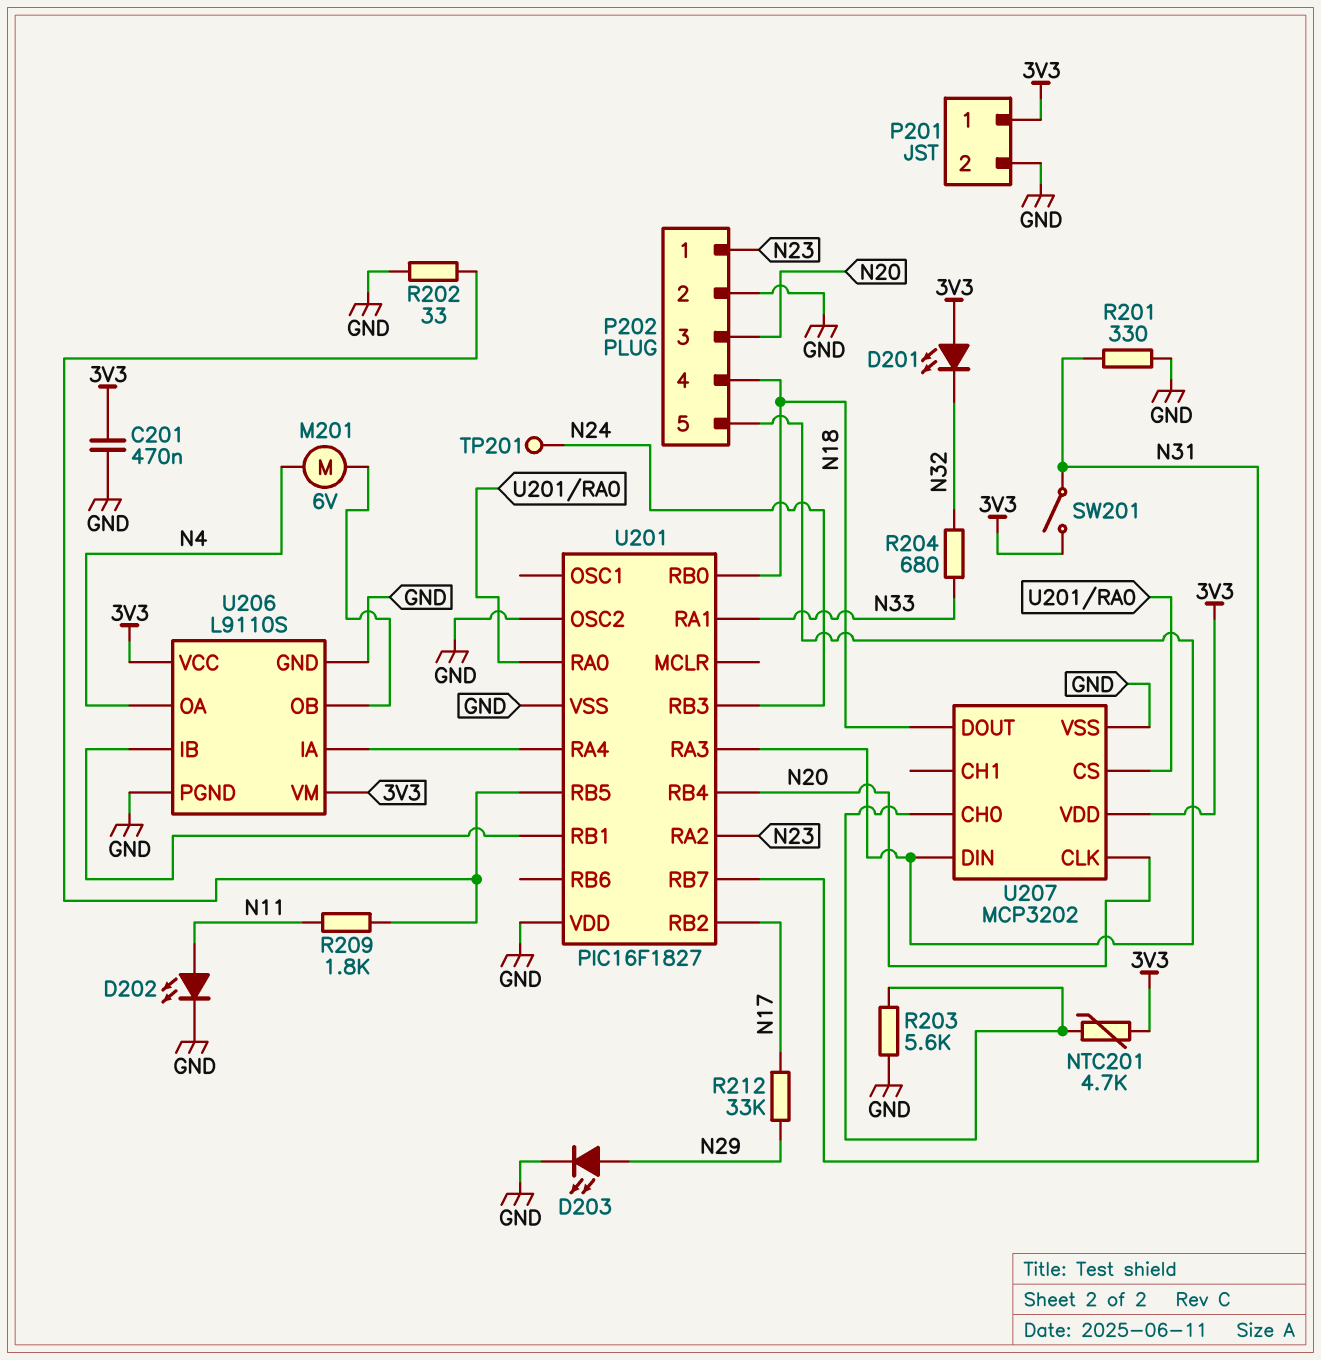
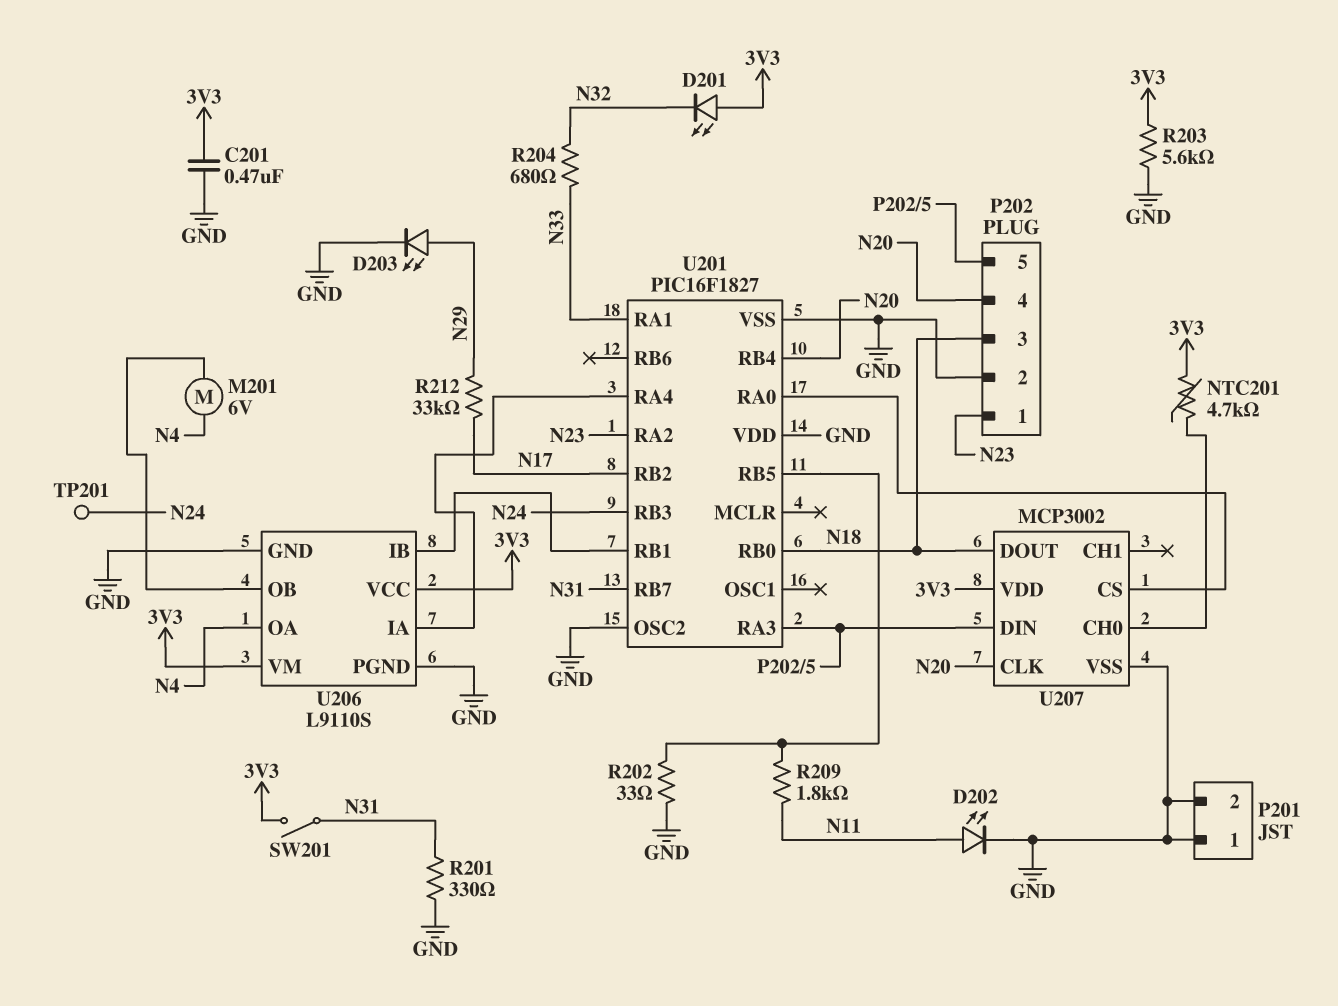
P201 pin 1: 3V3 -> GND
P202 pin 3: N20 -> N18
P202 pin 4: N18 -> N20
R203: 5.6k (GND, U207/CH0) -> 5.6k (3V3, GND)
U207: MCP3202 -> MCP3002

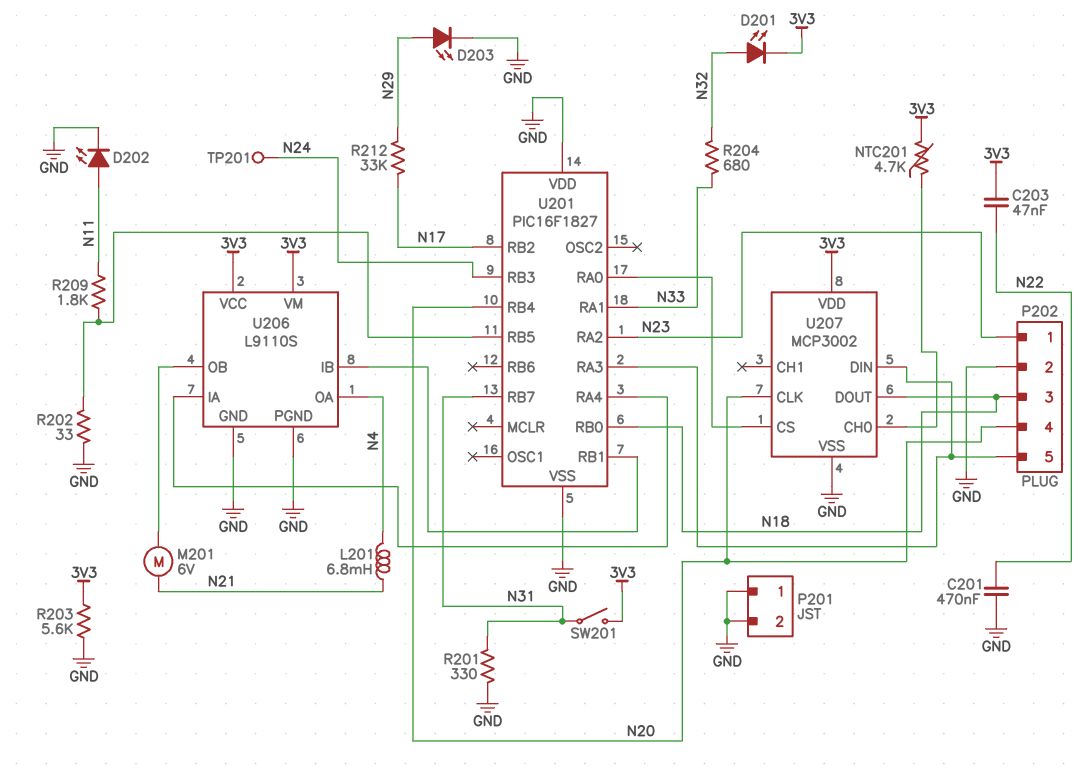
C201: 470nF (3V3, GND) -> 470nF (GND, N22)
C203: none -> 47nF (3V3, N22)
D201: LED (A 3V3, K N32) -> LED (A N32, K 3V3)
L201: none -> 6.8mH (N4, N21)
M201: motor 6V (N4, U206/OB) -> motor 6V (N21, U206/OB)
U201 pin OSC2: GND -> none

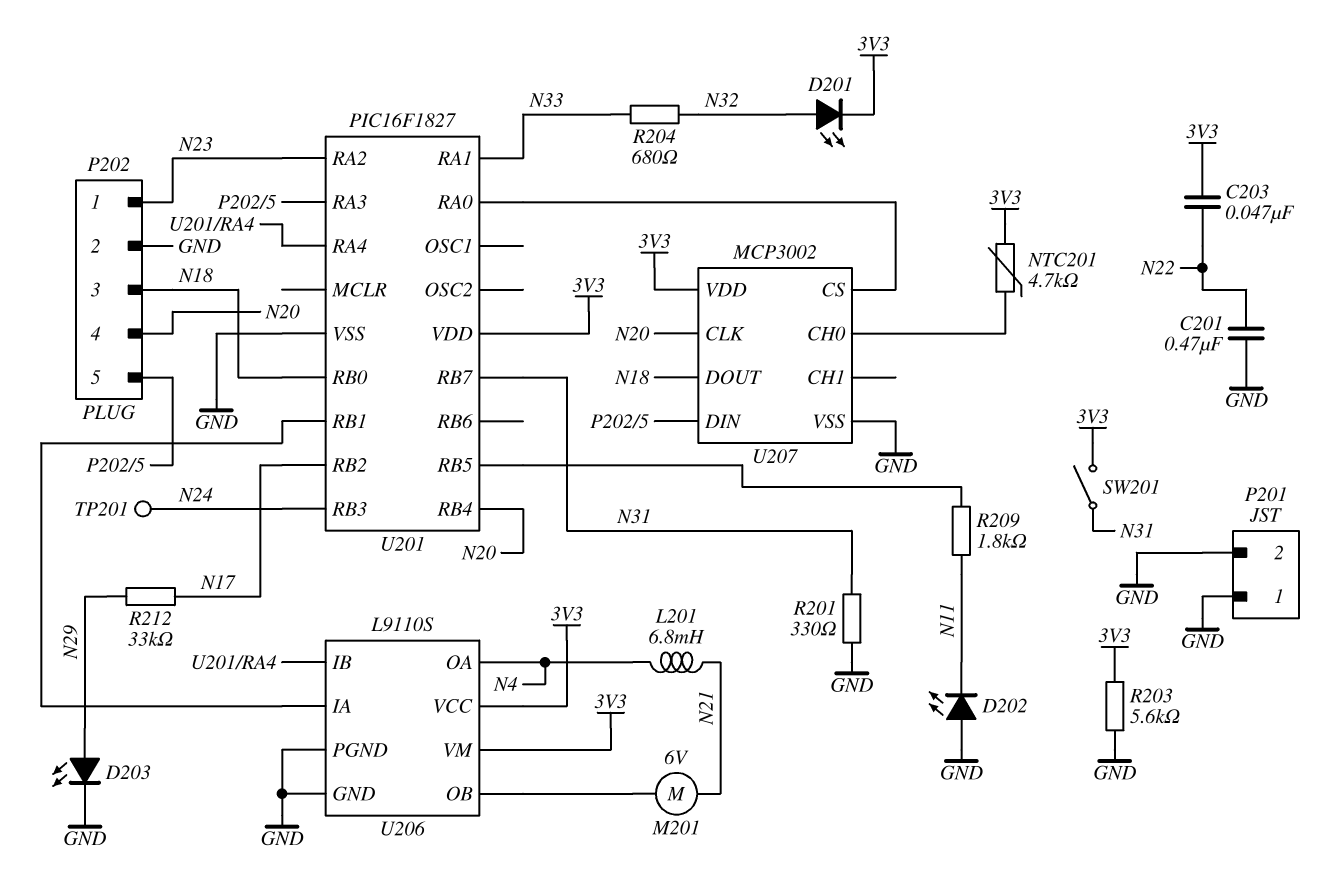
D202: LED (A N11, K GND) -> LED (A GND, K N11)
R202: 33 (GND, U201/RB5) -> none
U201 pin VDD: GND -> 3V3
U206 pin IA: U201/RA4 -> U201/RB1
U206 pin IB: U201/RB1 -> U201/RA4

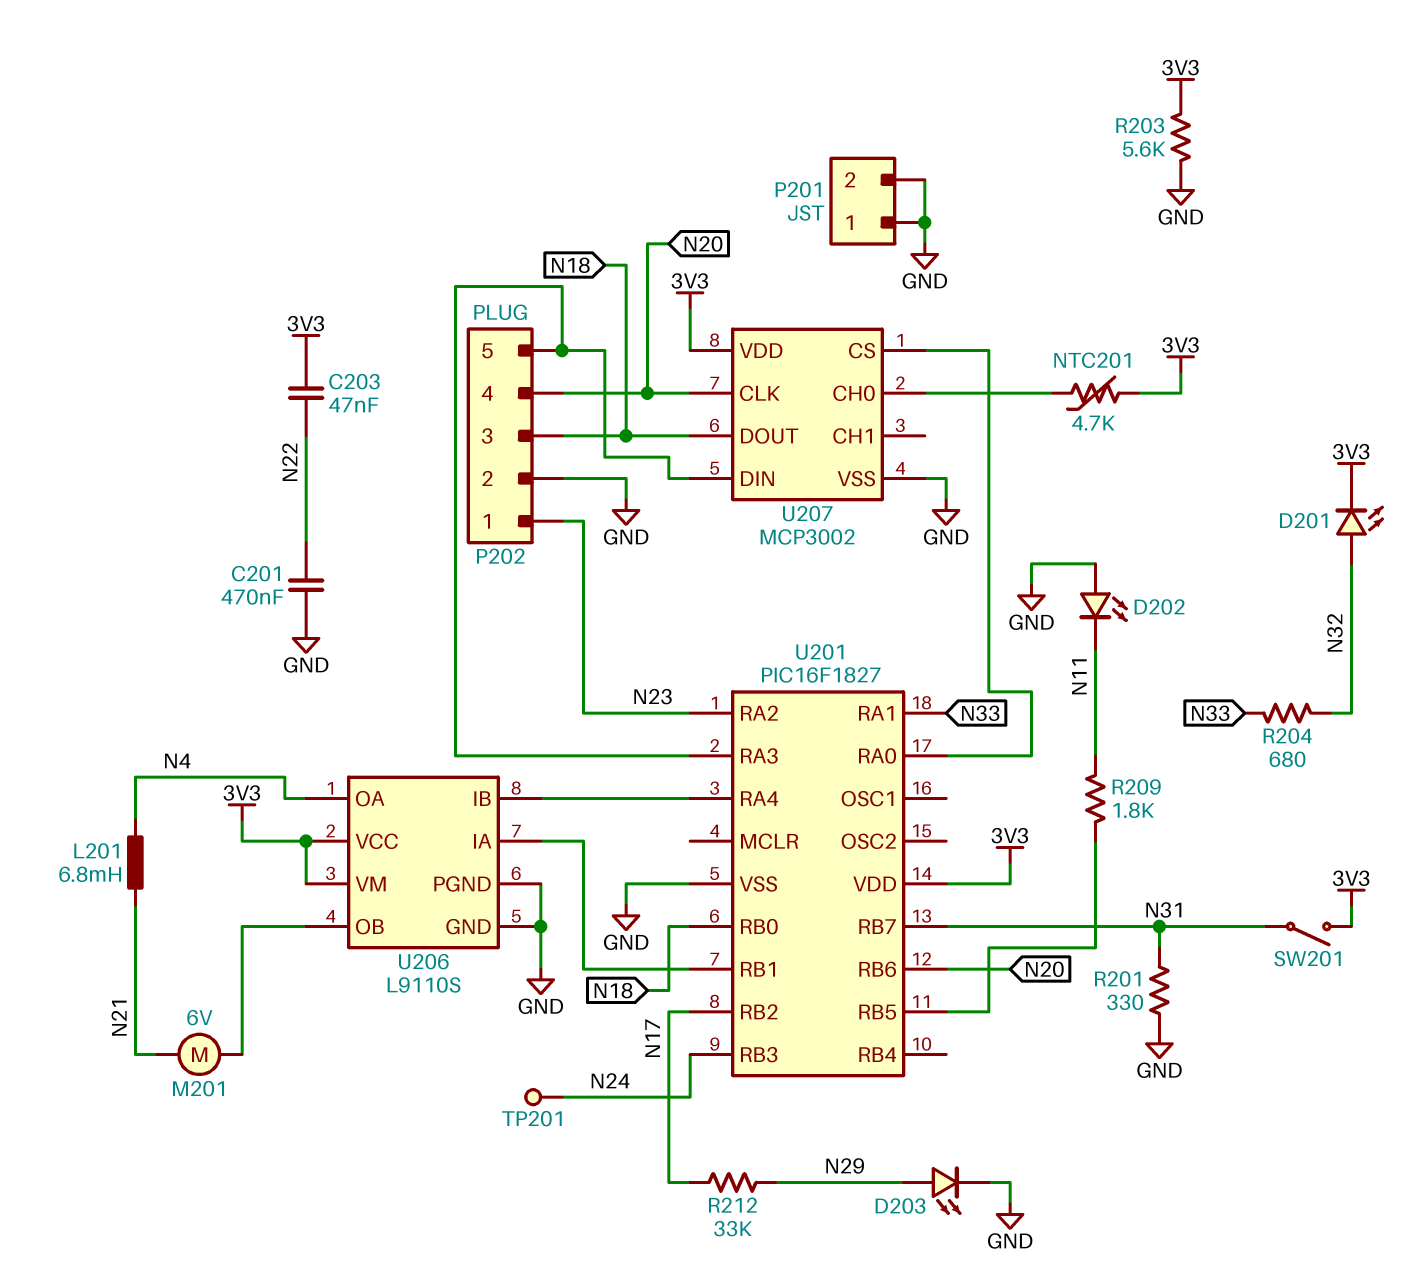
U201 pin RB4: N20 -> none
U201 pin RB6: none -> N20

